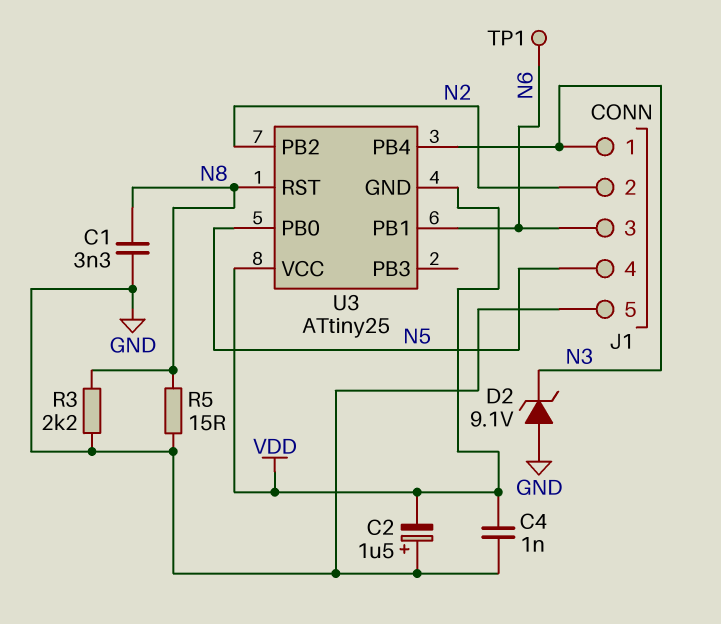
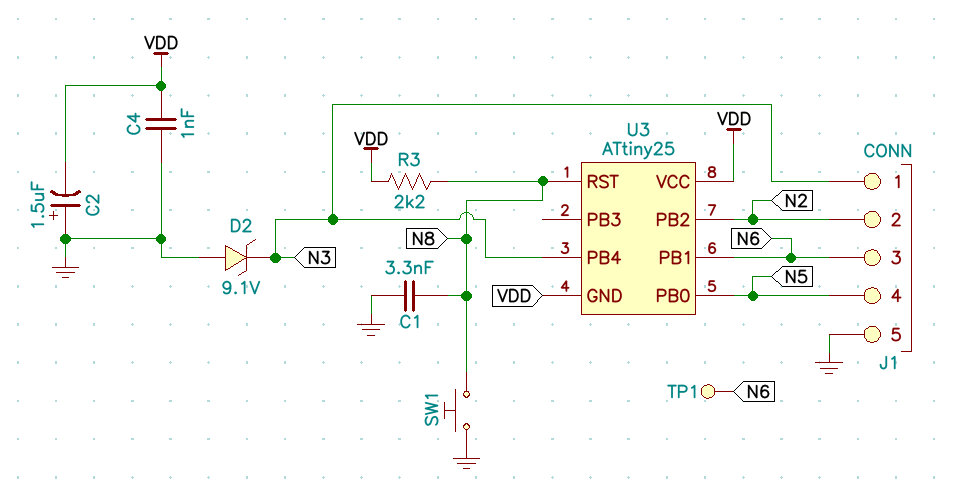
R3: 2.2k (GND, N8) -> 2.2k (N8, VDD)
R5: 15 (GND, N8) -> none
SW1: none -> button (GND, N8)

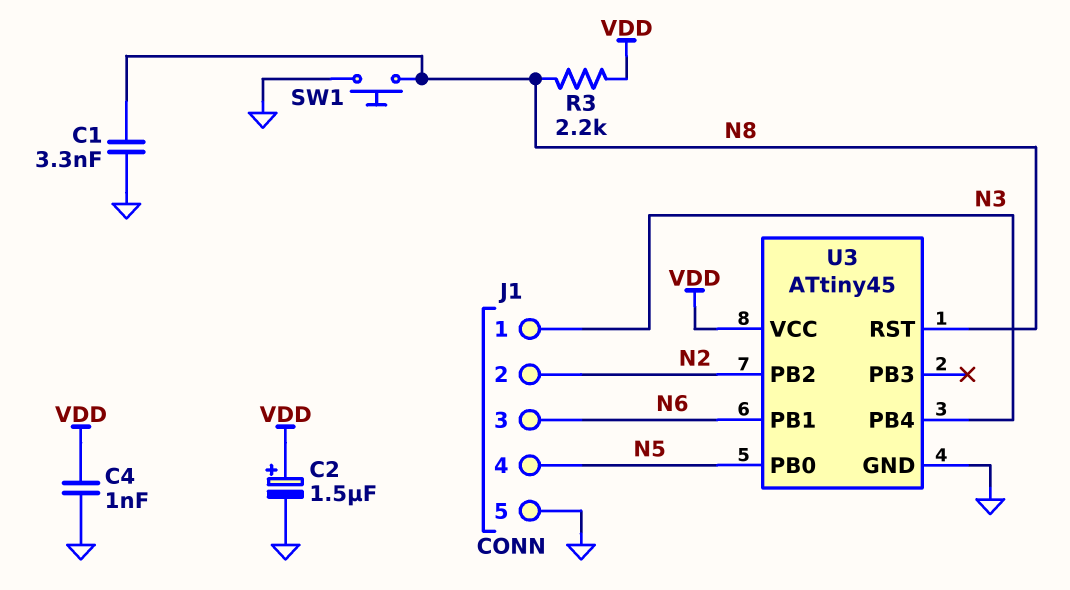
C2: 1.5uF (plus GND, minus VDD) -> 1.5uF (plus VDD, minus GND)
D2: zener 9.1V (A GND, K N3) -> none
TP1: test point (N6) -> none
U3: ATtiny25 -> ATtiny45
U3 pin GND: VDD -> GND

